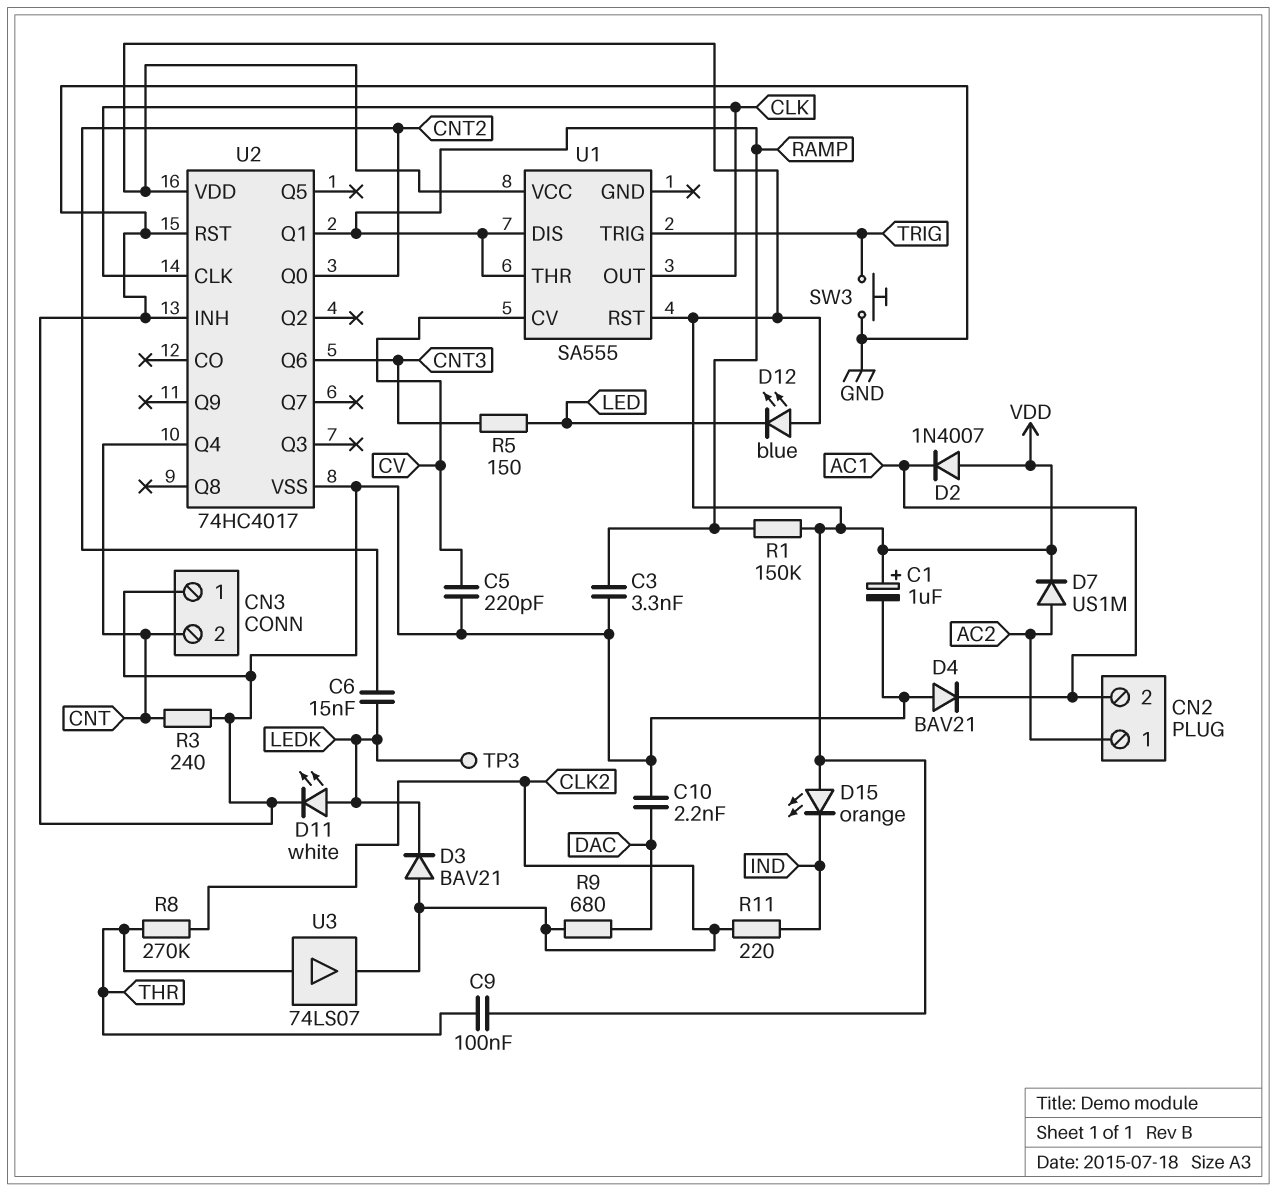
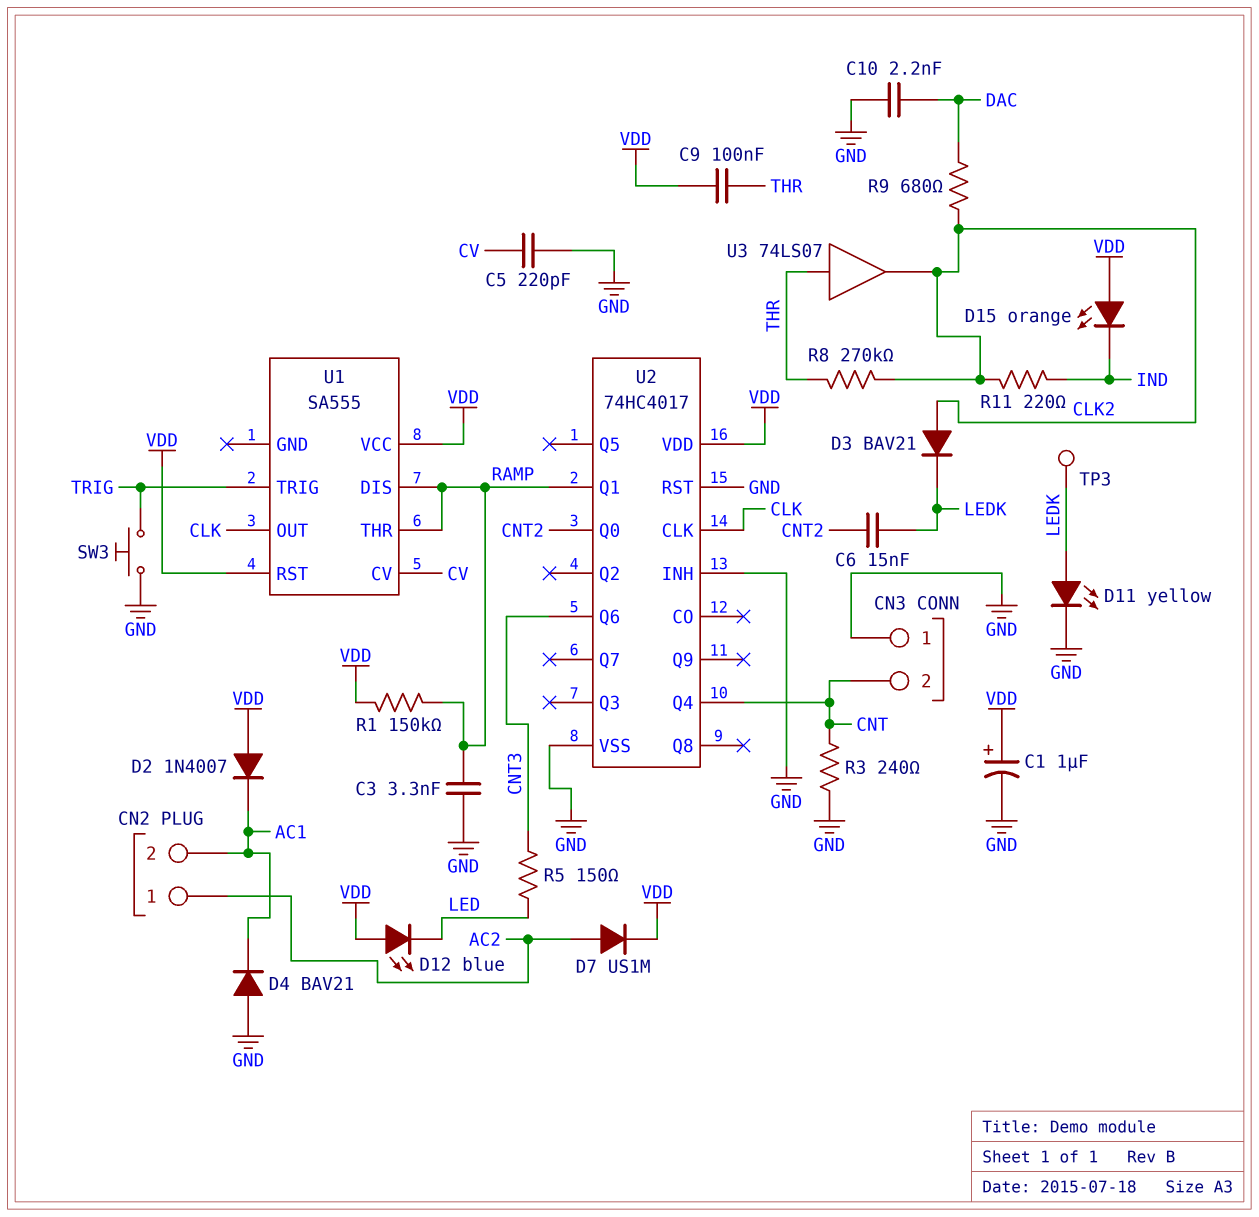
D11: LED white (A LEDK, K GND) -> LED yellow (A LEDK, K GND)

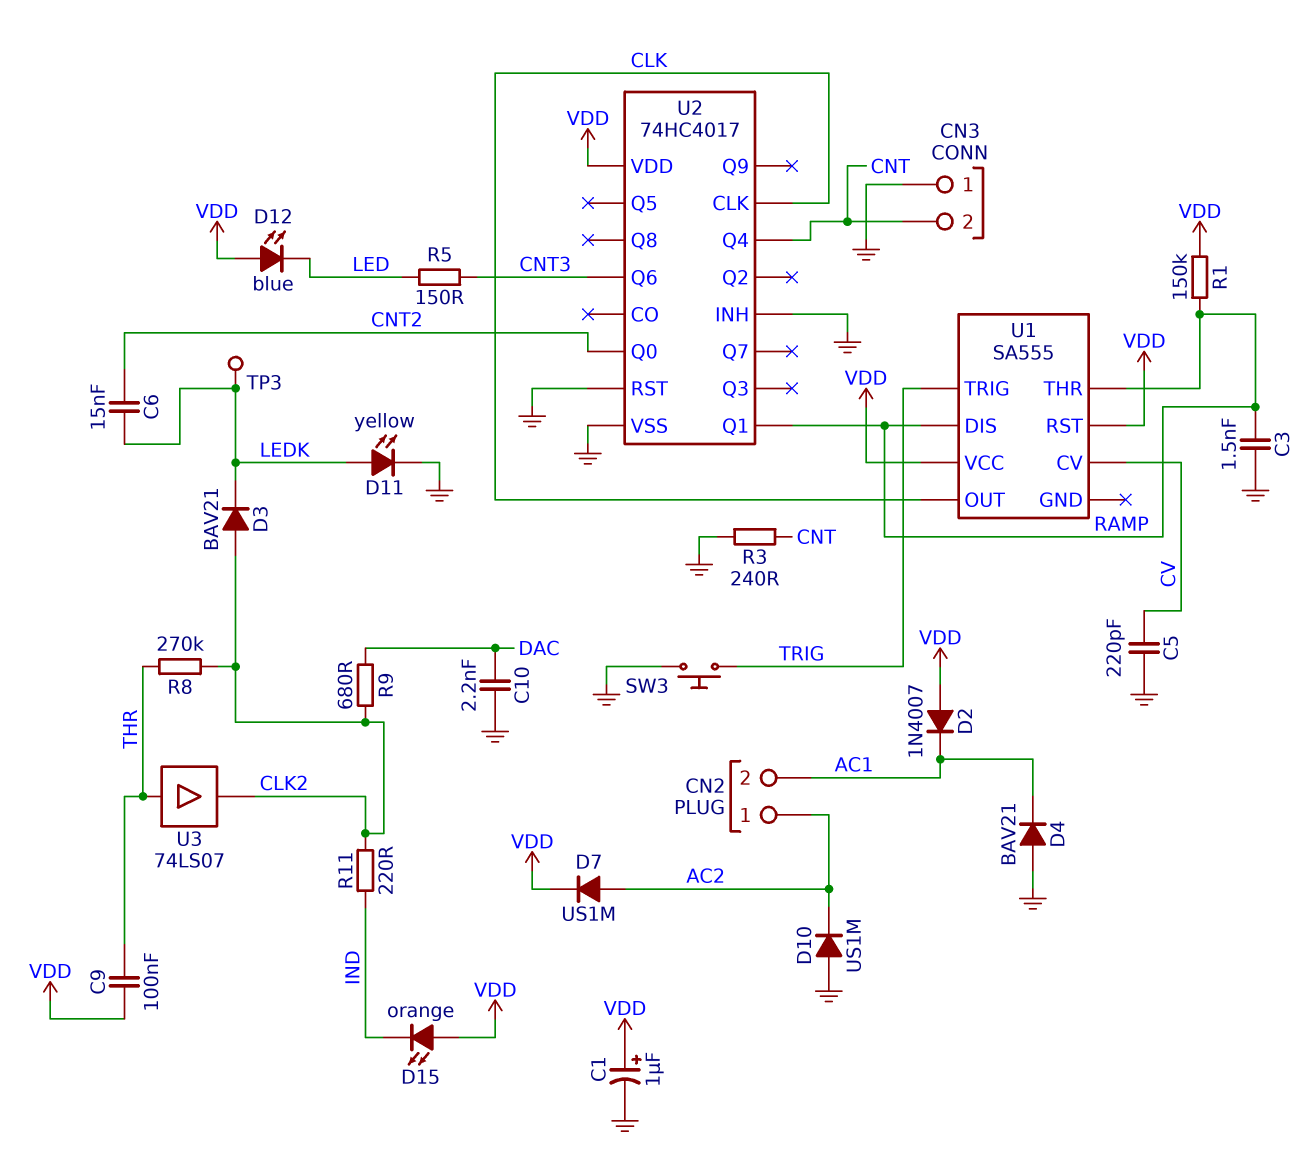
C3: 3.3nF (GND, RAMP) -> 1.5nF (GND, RAMP)
D10: none -> diode US1M (A GND, K AC2)

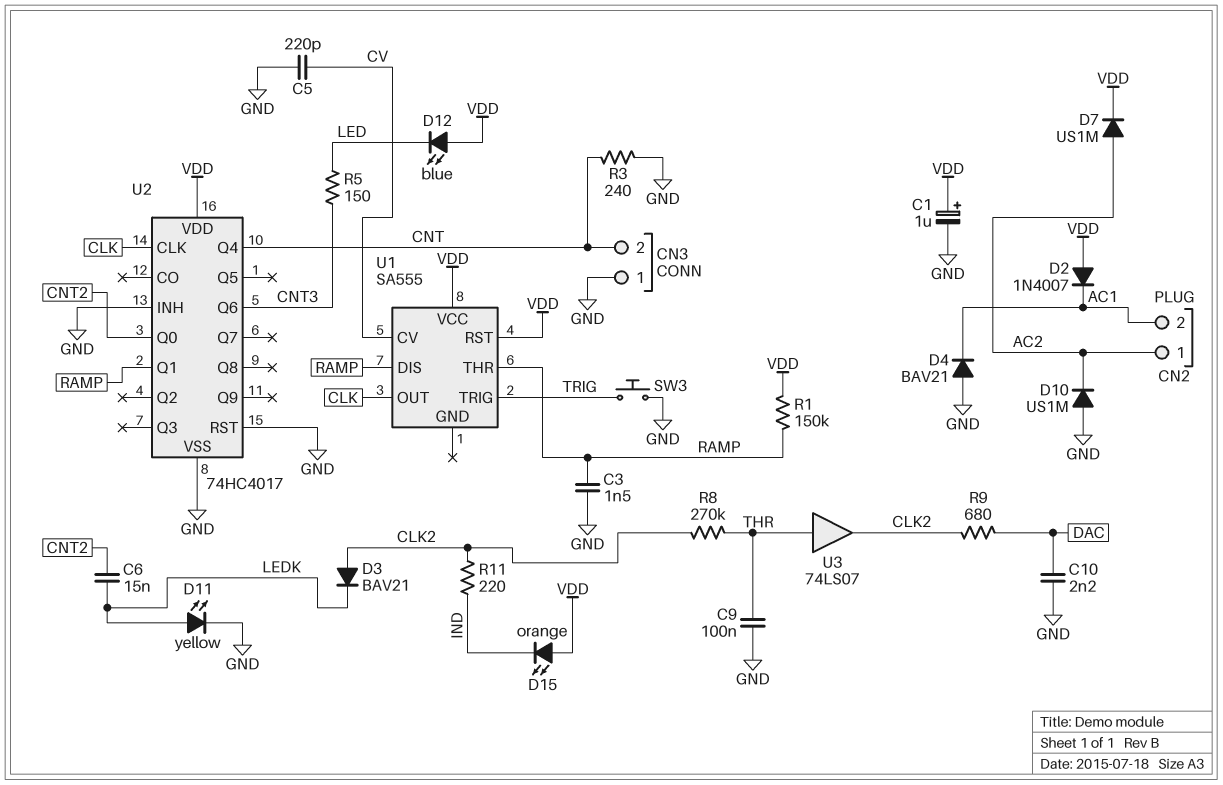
C9: 100nF (THR, VDD) -> 100nF (GND, THR)
TP3: test point (LEDK) -> none

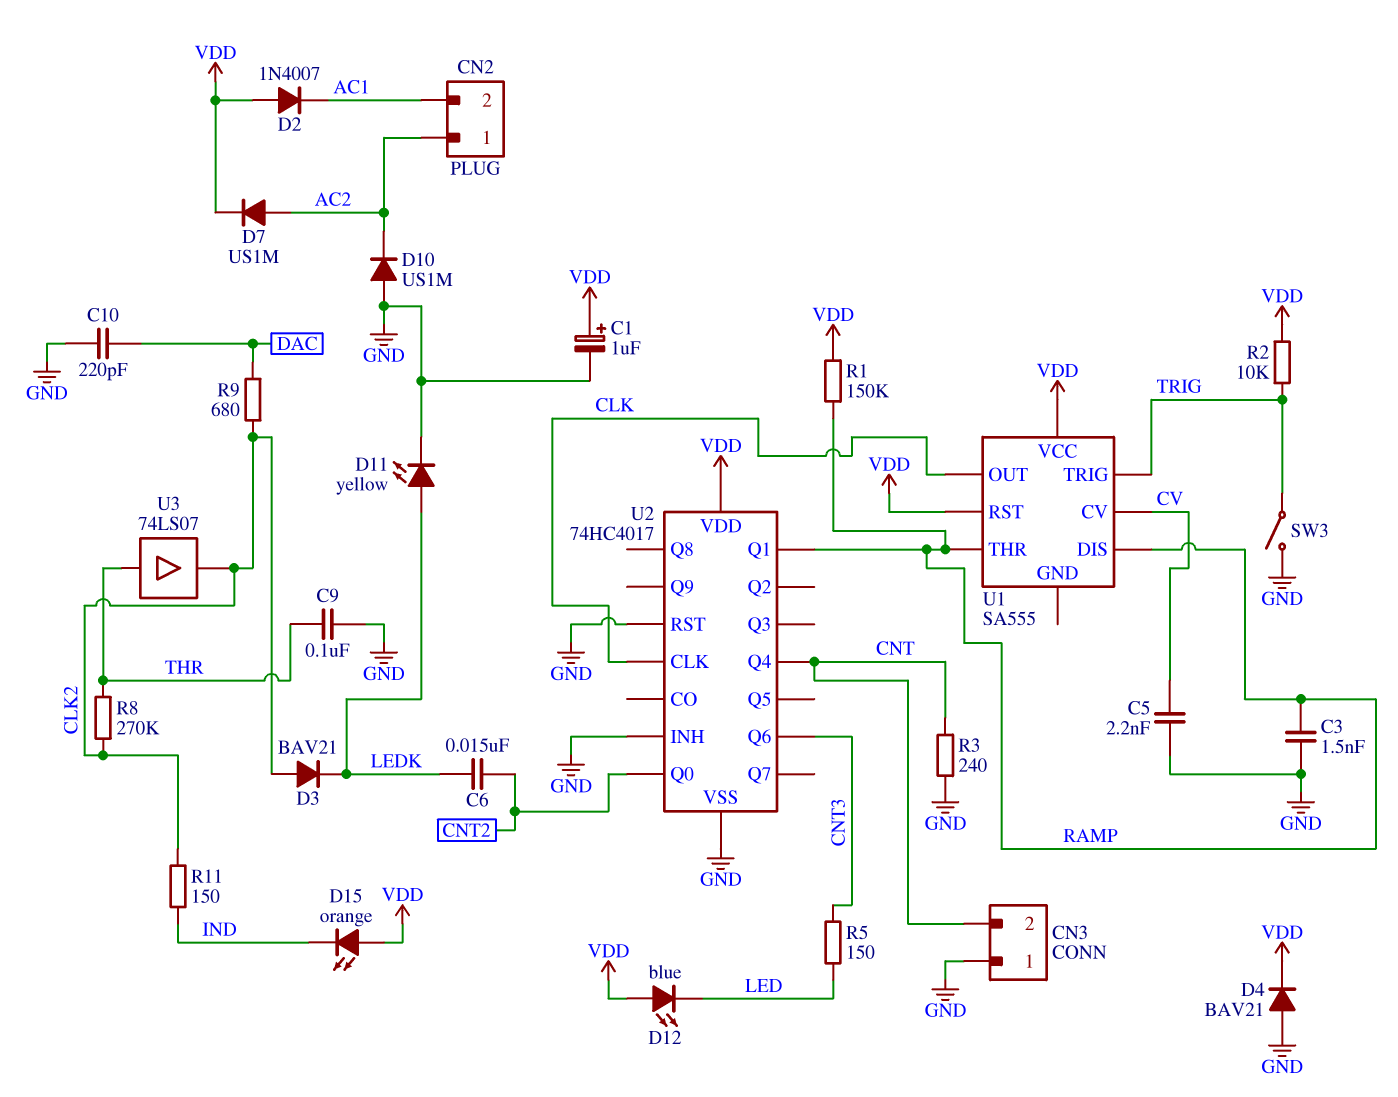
C5: 220pF (CV, GND) -> 2.2nF (CV, GND)
C10: 2.2nF (DAC, GND) -> 220pF (DAC, GND)
D4: diode BAV21 (A GND, K AC1) -> diode BAV21 (A GND, K VDD)
R2: none -> 10k (TRIG, VDD)
R11: 220 (CLK2, IND) -> 150 (CLK2, IND)
SW3: button (GND, TRIG) -> switch (GND, TRIG)

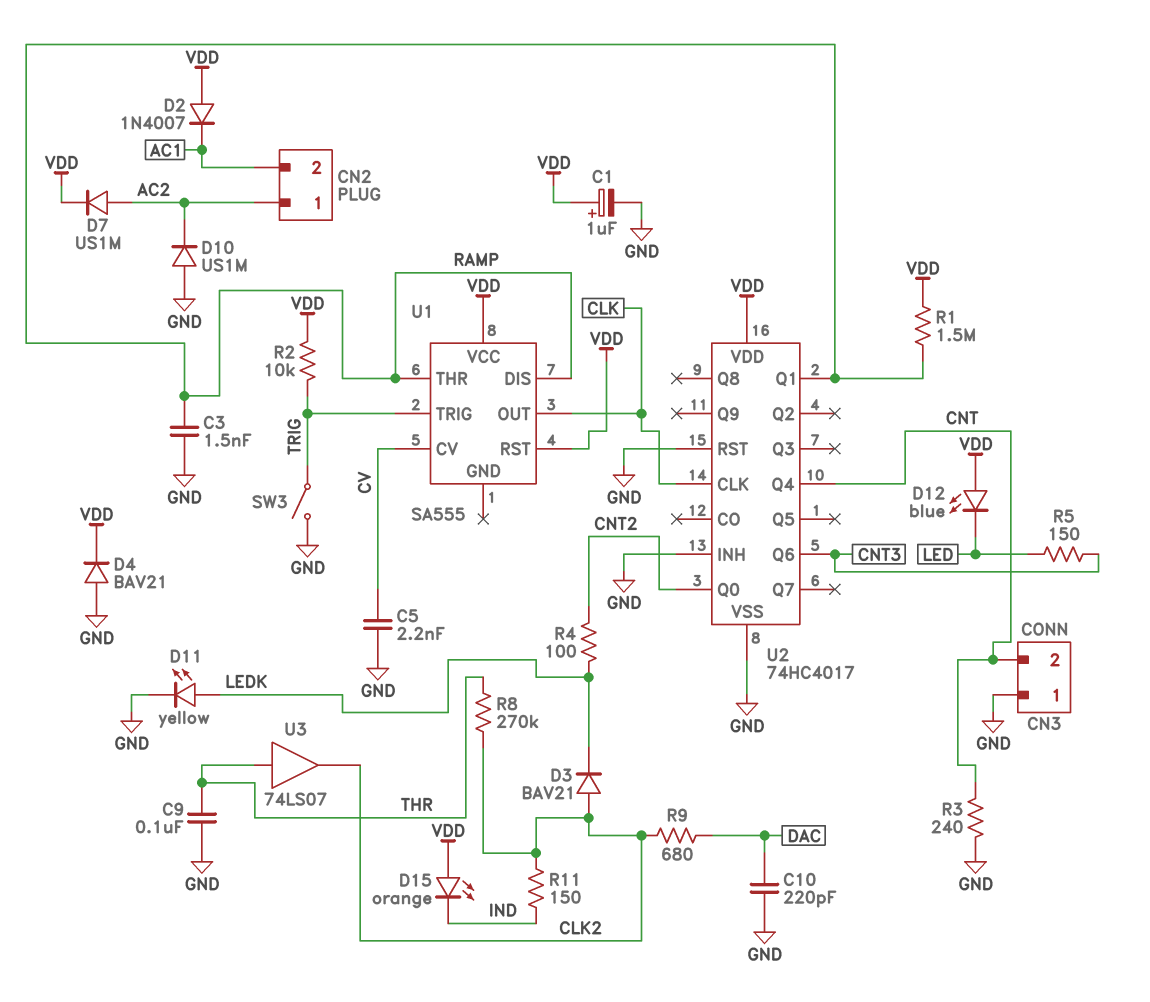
C6: 15nF (CNT2, LEDK) -> none
R1: 150k (RAMP, VDD) -> 1.5M (RAMP, VDD)
R4: none -> 100 (CNT2, LEDK)

